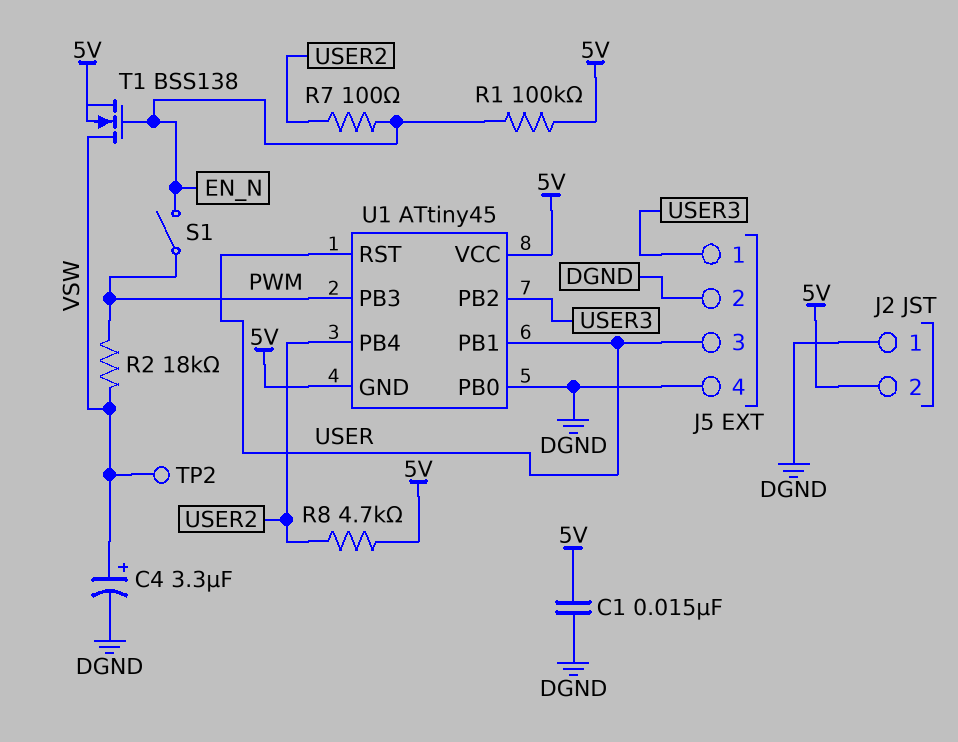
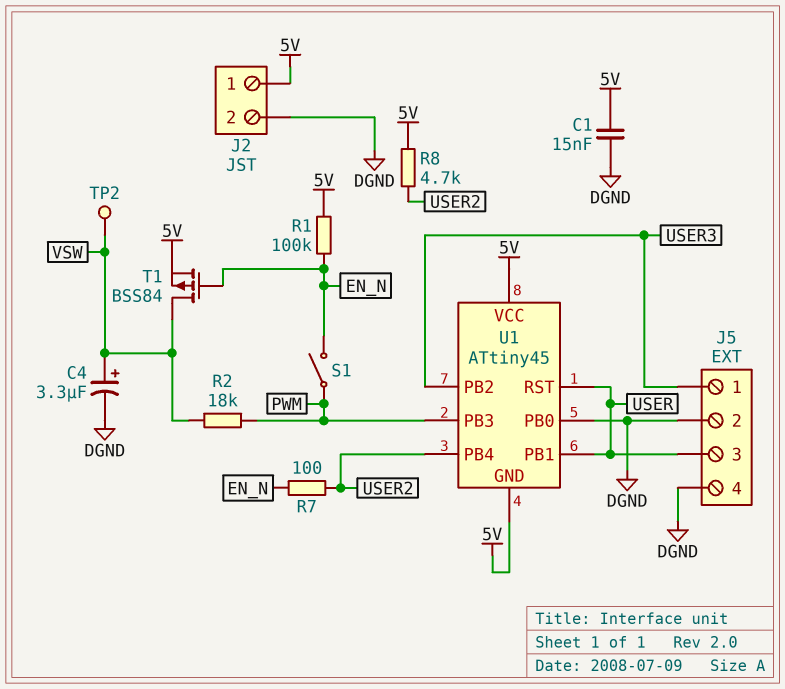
J2 pin 1: DGND -> 5V
J2 pin 2: 5V -> DGND
T1: NMOS BSS138 (G EN_N, D VSW, S 5V) -> PMOS BSS84 (G EN_N, D VSW, S 5V)

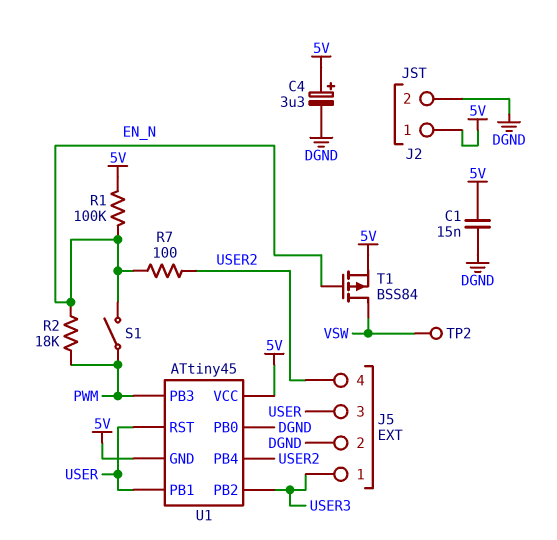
C4: 3.3uF (plus VSW, minus DGND) -> 3.3uF (plus 5V, minus DGND)
J5 pin 4: DGND -> USER2
R2: 18k (PWM, VSW) -> 18k (EN_N, PWM)
R8: 4.7k (5V, USER2) -> none

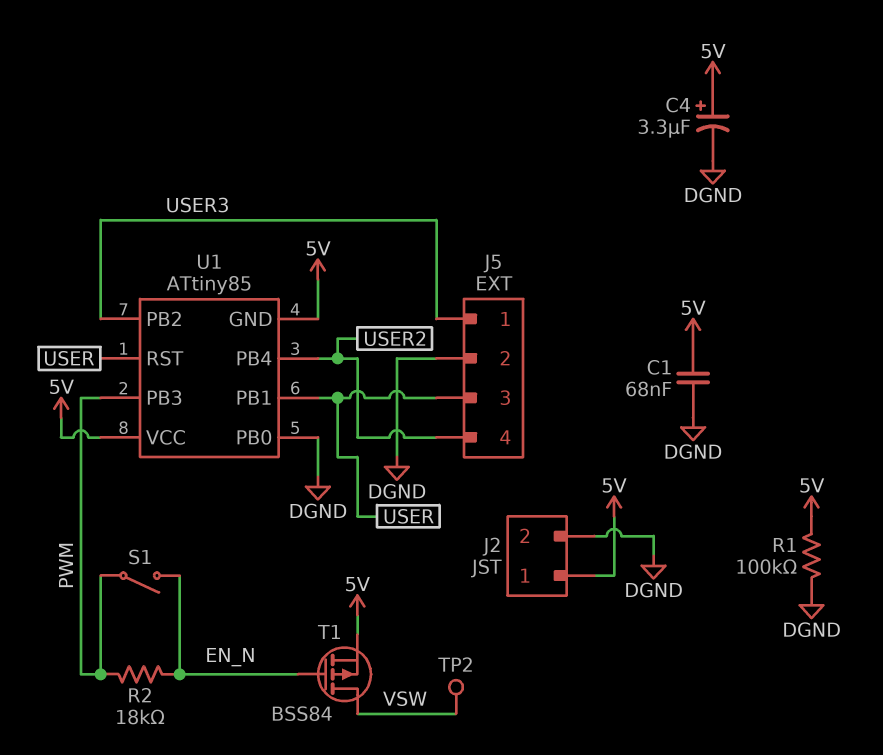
C1: 15nF (5V, DGND) -> 68nF (5V, DGND)
R1: 100k (5V, EN_N) -> 100k (5V, DGND)
R7: 100 (EN_N, USER2) -> none
U1: ATtiny45 -> ATtiny85

